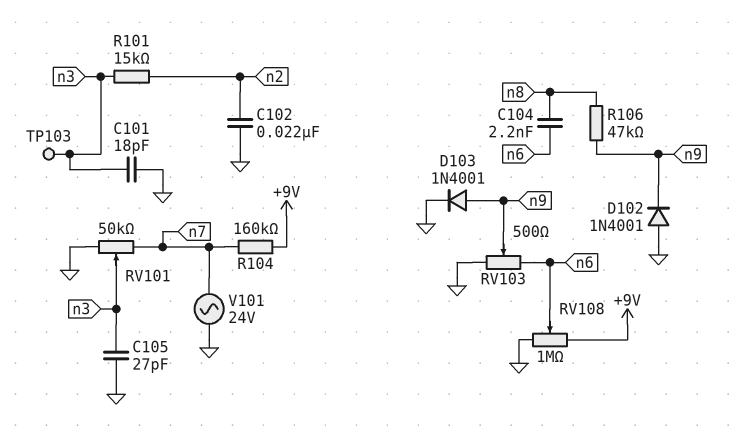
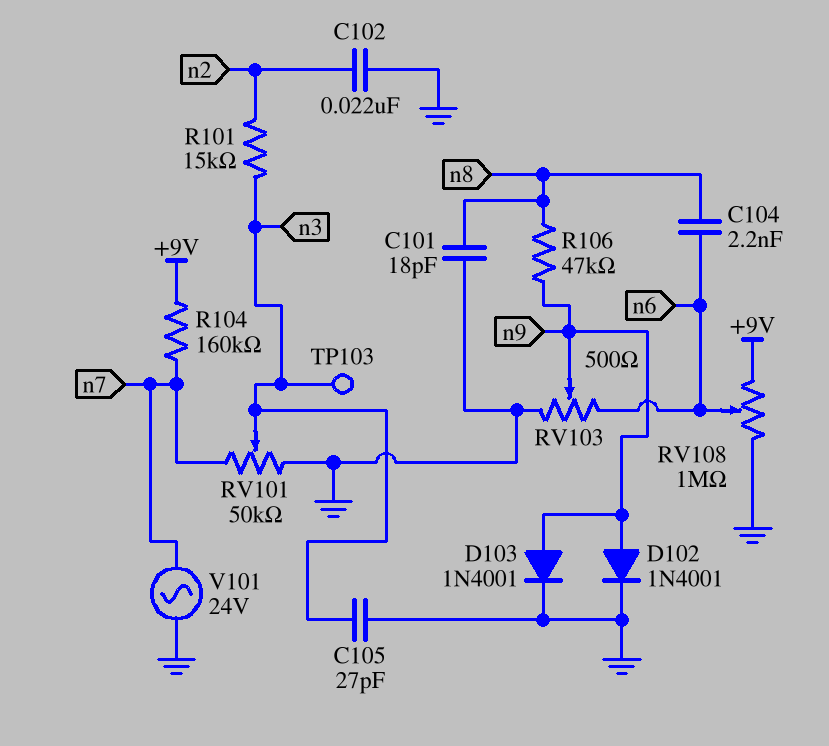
C101: 18pF (GND, n3) -> 18pF (GND, n8)
D102: diode 1N4001 (A GND, K n9) -> diode 1N4001 (A n9, K GND)

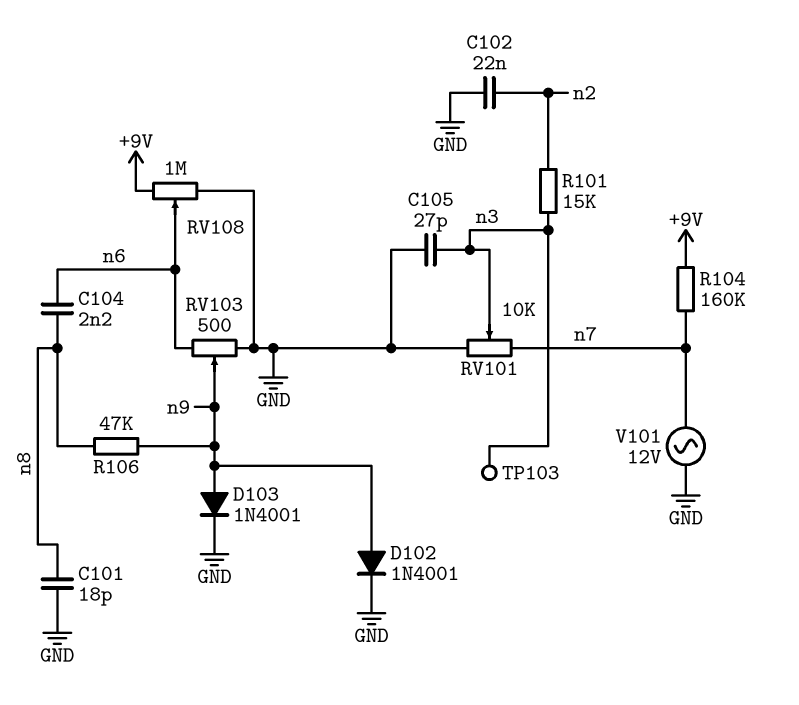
RV101: 50k (GND, n7, wiper n3) -> 10k (GND, n7, wiper n3)
V101: AC 24V (GND, n7) -> AC 12V (GND, n7)

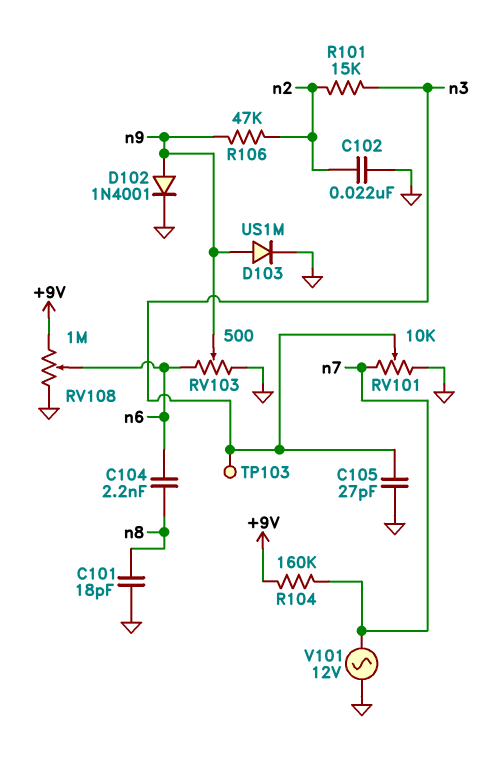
D103: diode 1N4001 (A n9, K GND) -> diode US1M (A n9, K GND)
R106: 47k (n8, n9) -> 47k (n2, n9)

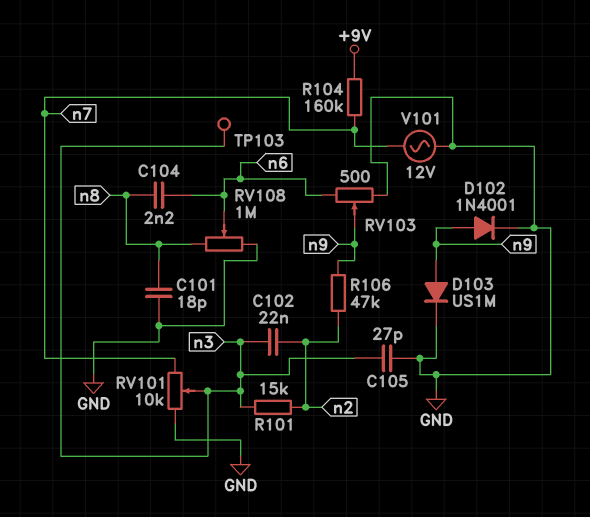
C102: 22nF (GND, n2) -> 22nF (n2, n3)
RV108: 1M (+9V, GND, wiper n6) -> 1M (GND, n8, wiper n6)

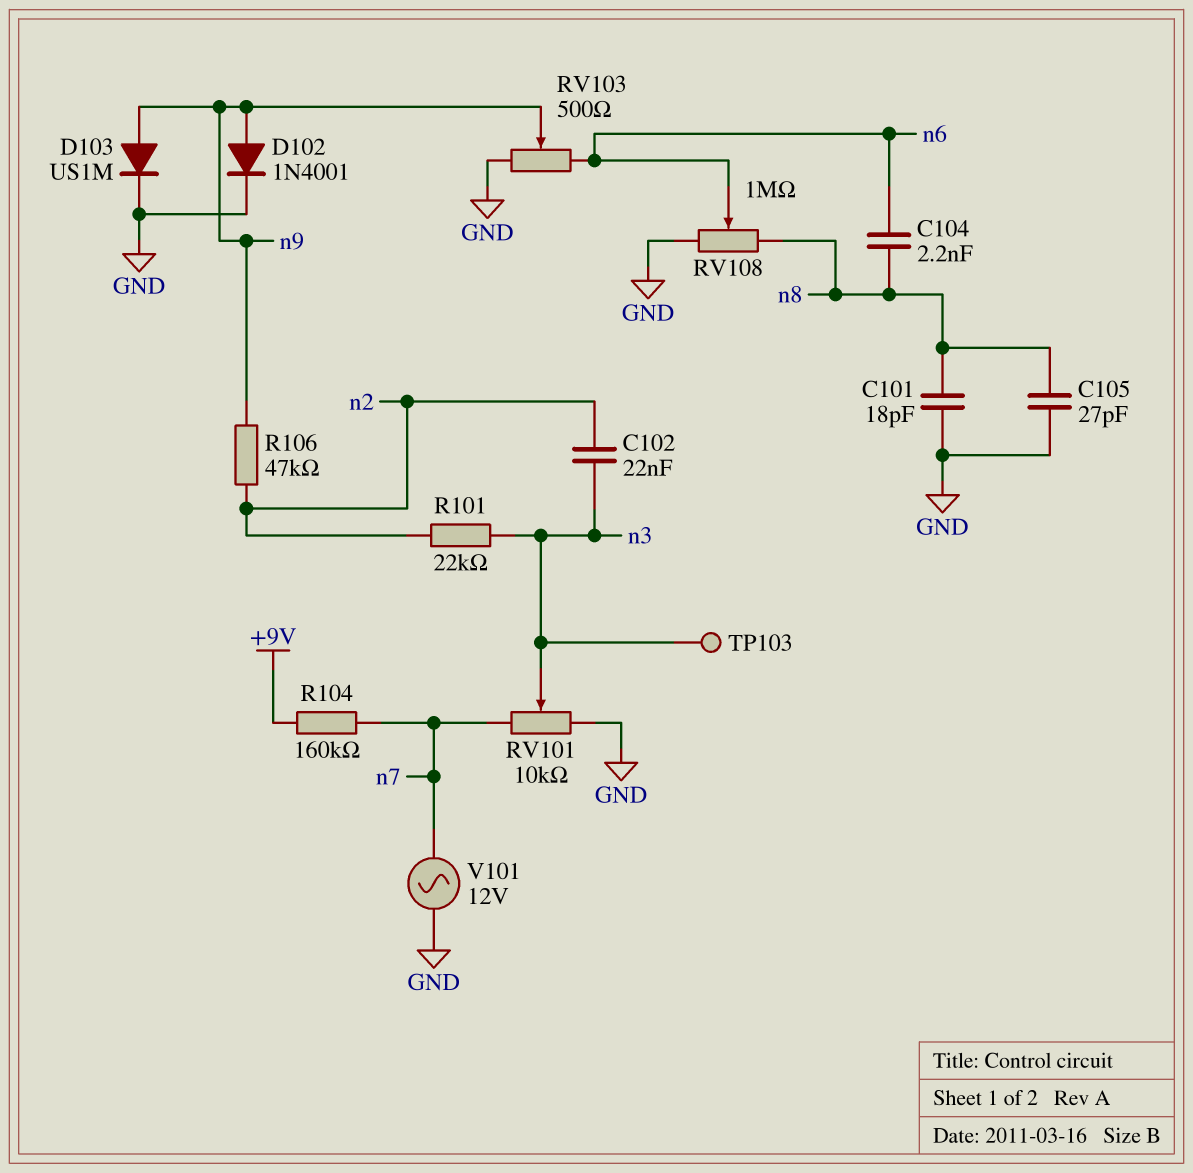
C105: 27pF (GND, n3) -> 27pF (GND, n8)
R101: 15k (n2, n3) -> 22k (n2, n3)

